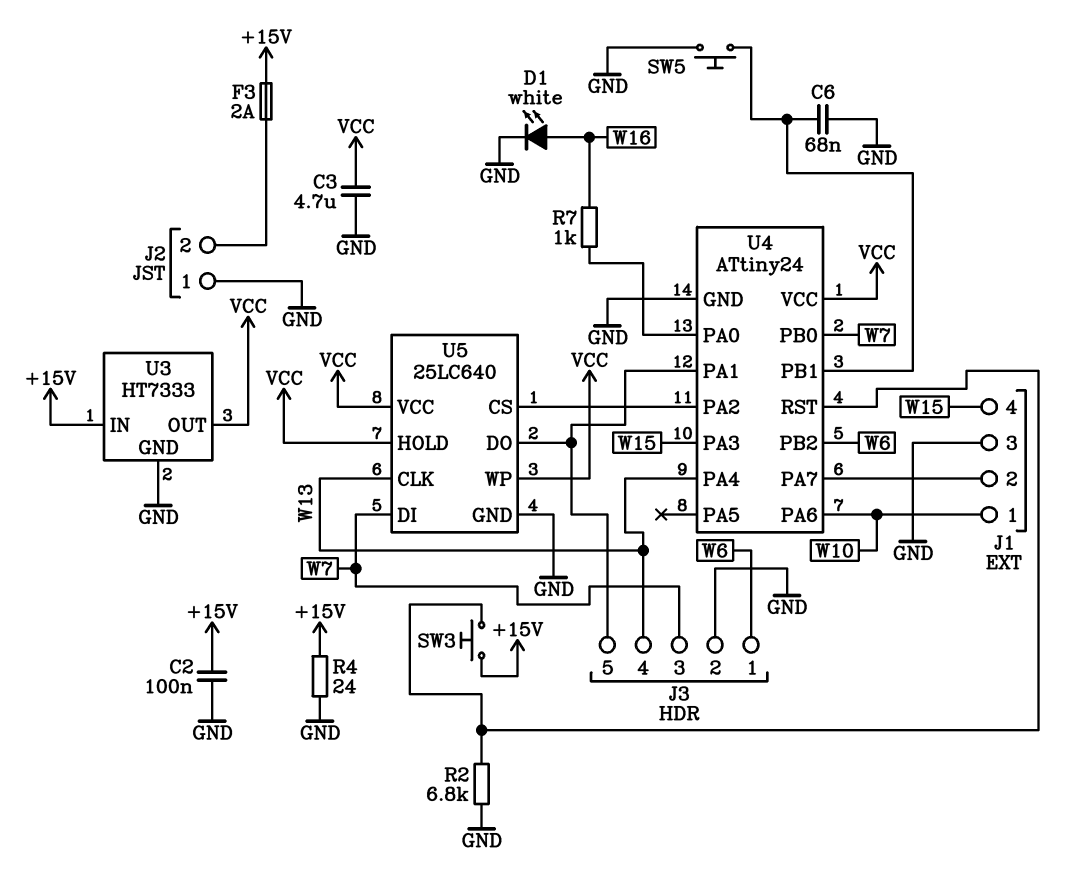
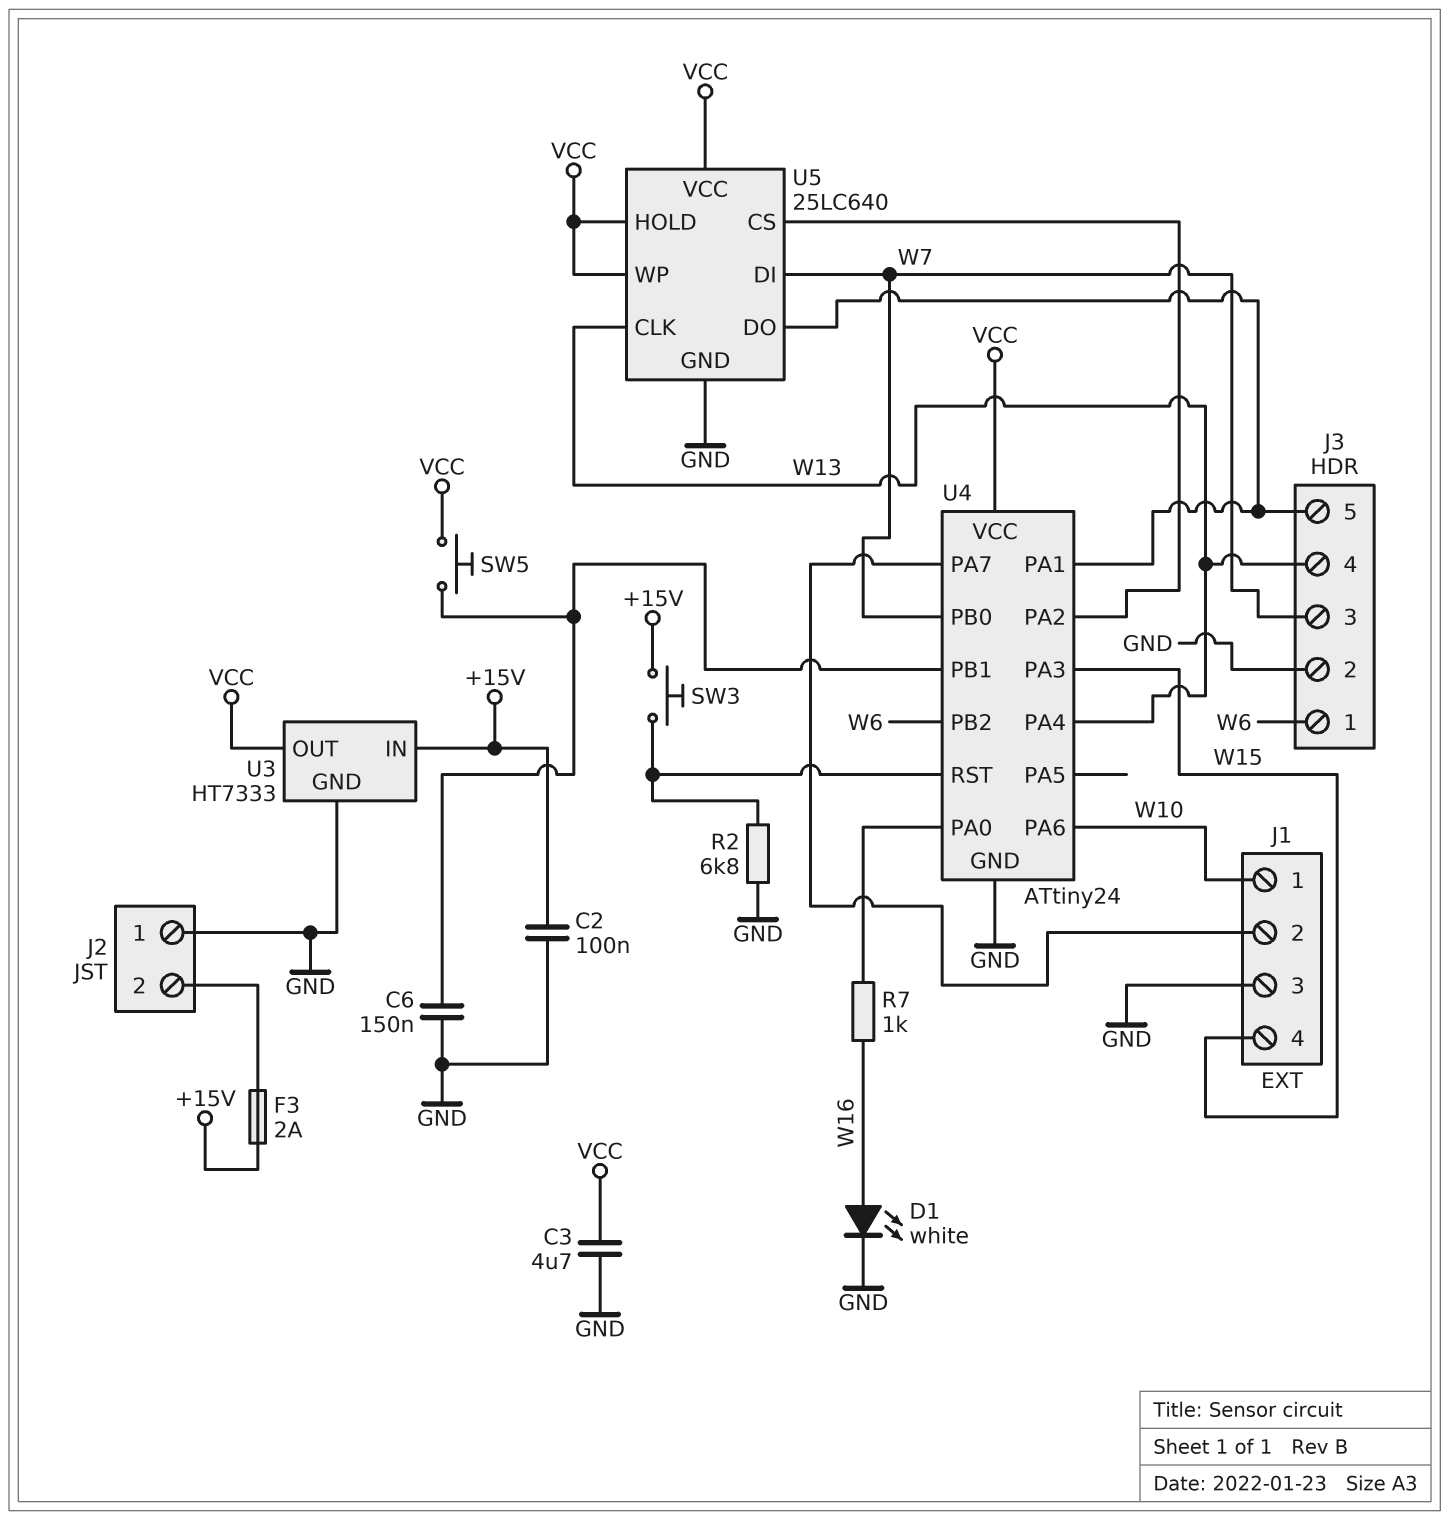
C6: 68nF (GND, U4/PB1) -> 150nF (GND, U4/PB1)
R4: 24 (+15V, GND) -> none
SW5: button (GND, U4/PB1) -> button (U4/PB1, VCC)

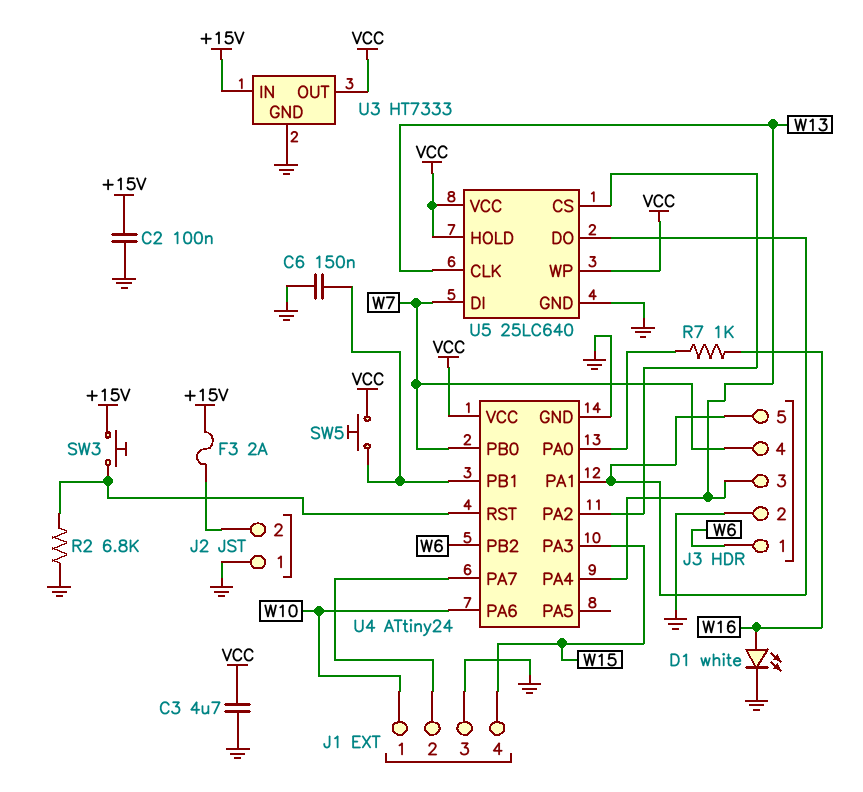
J3 pin 3: W7 -> W13
J3 pin 4: W13 -> W7

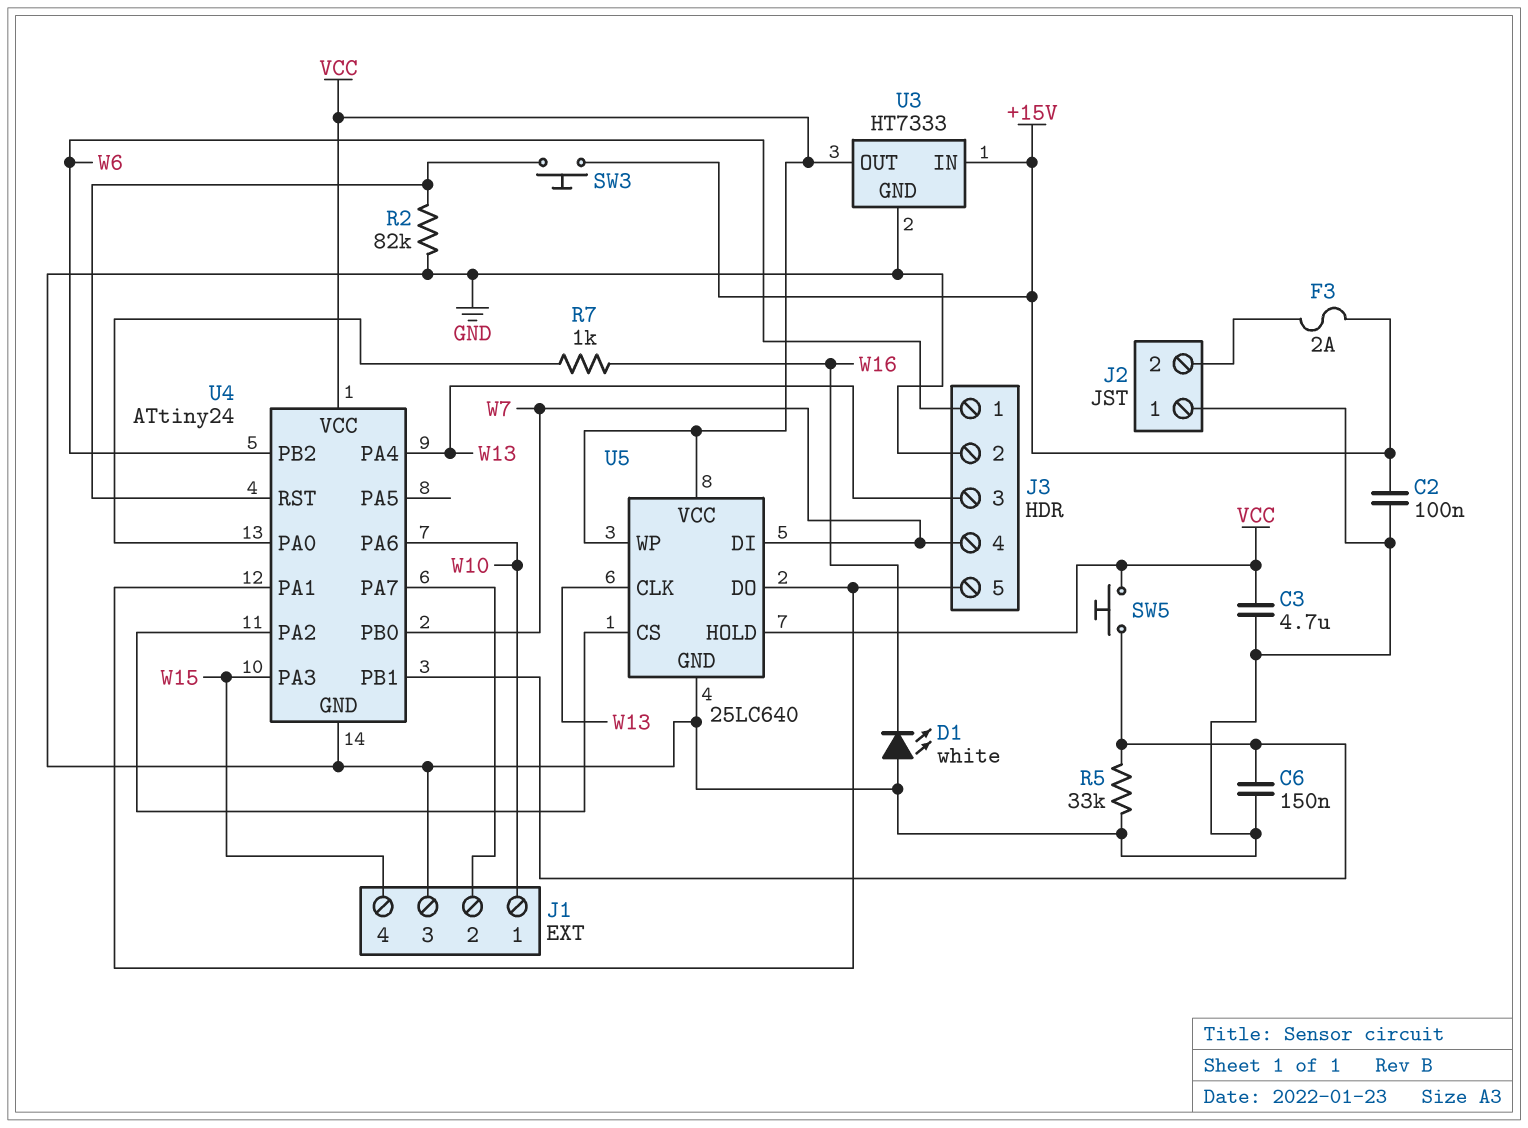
D1: LED white (A W16, K GND) -> LED white (A GND, K W16)
R2: 6.8k (GND, U4/RST) -> 82k (GND, U4/RST)
R5: none -> 33k (GND, U4/PB1)

